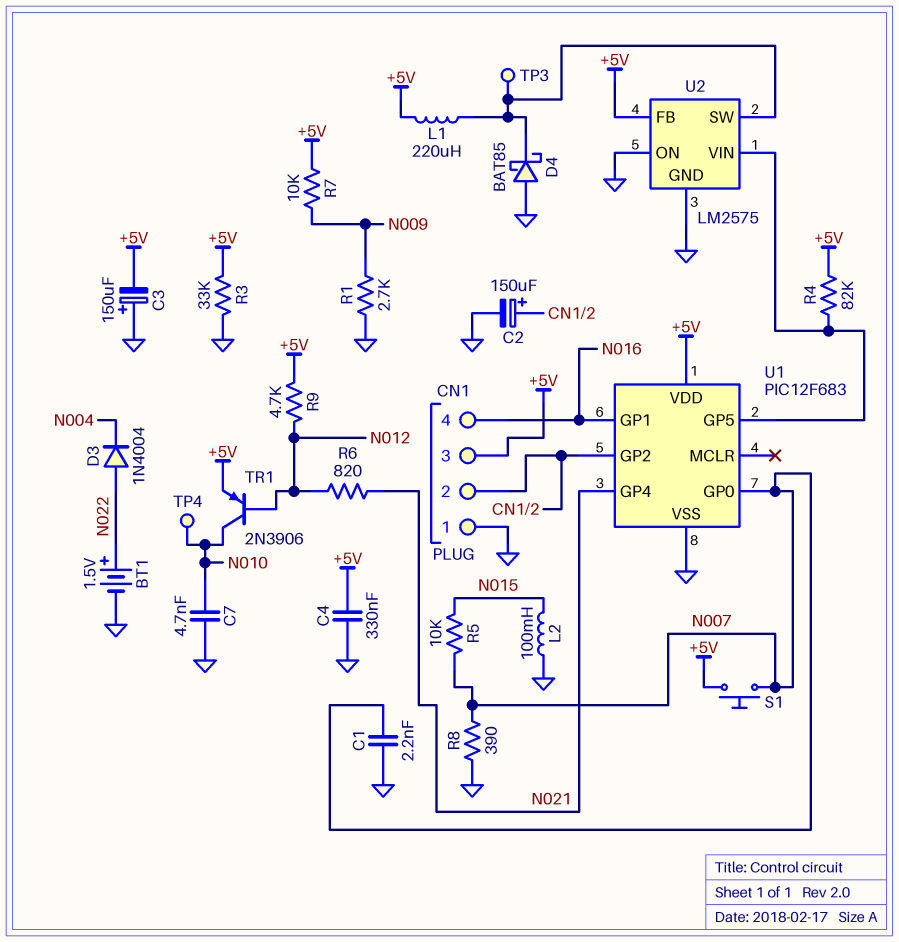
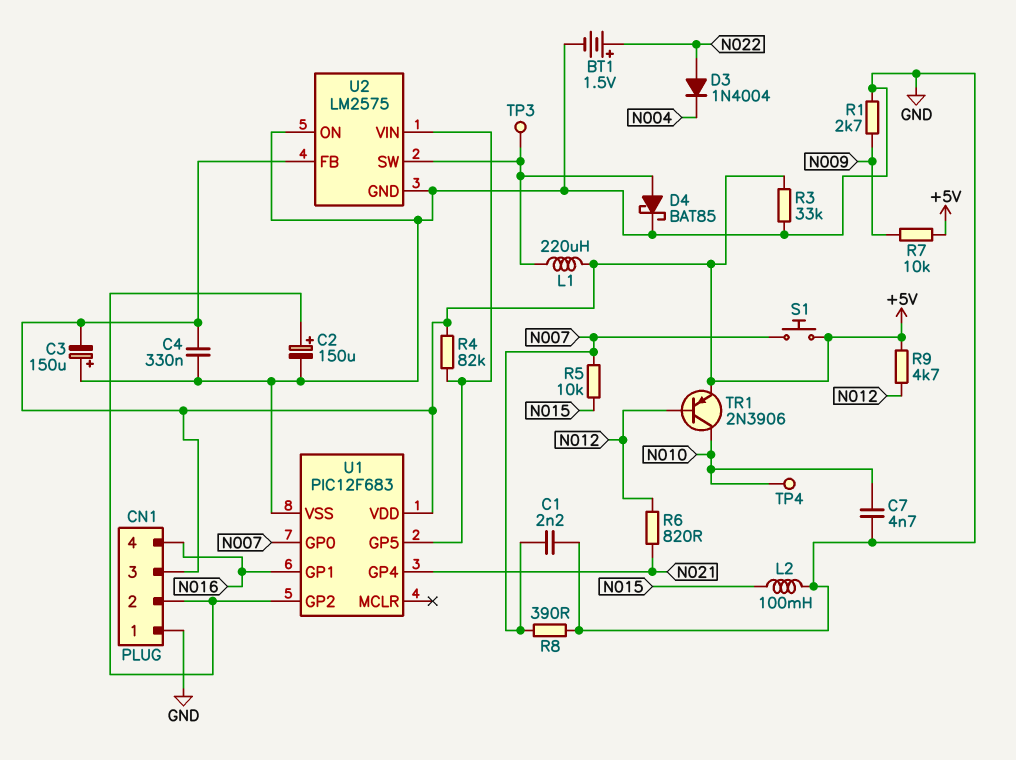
D4: schottky BAT85 (A GND, K U2/SW) -> schottky BAT85 (A U2/SW, K GND)

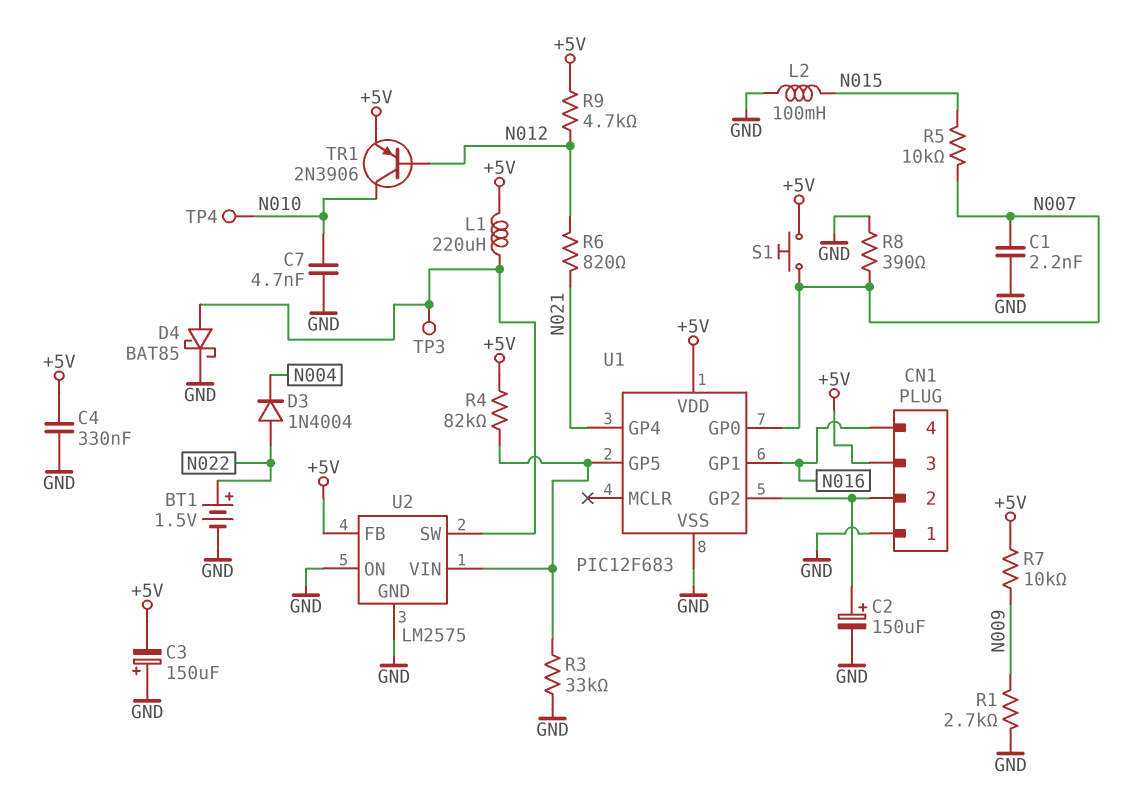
R3: 33k (+5V, GND) -> 33k (GND, U1/GP5)

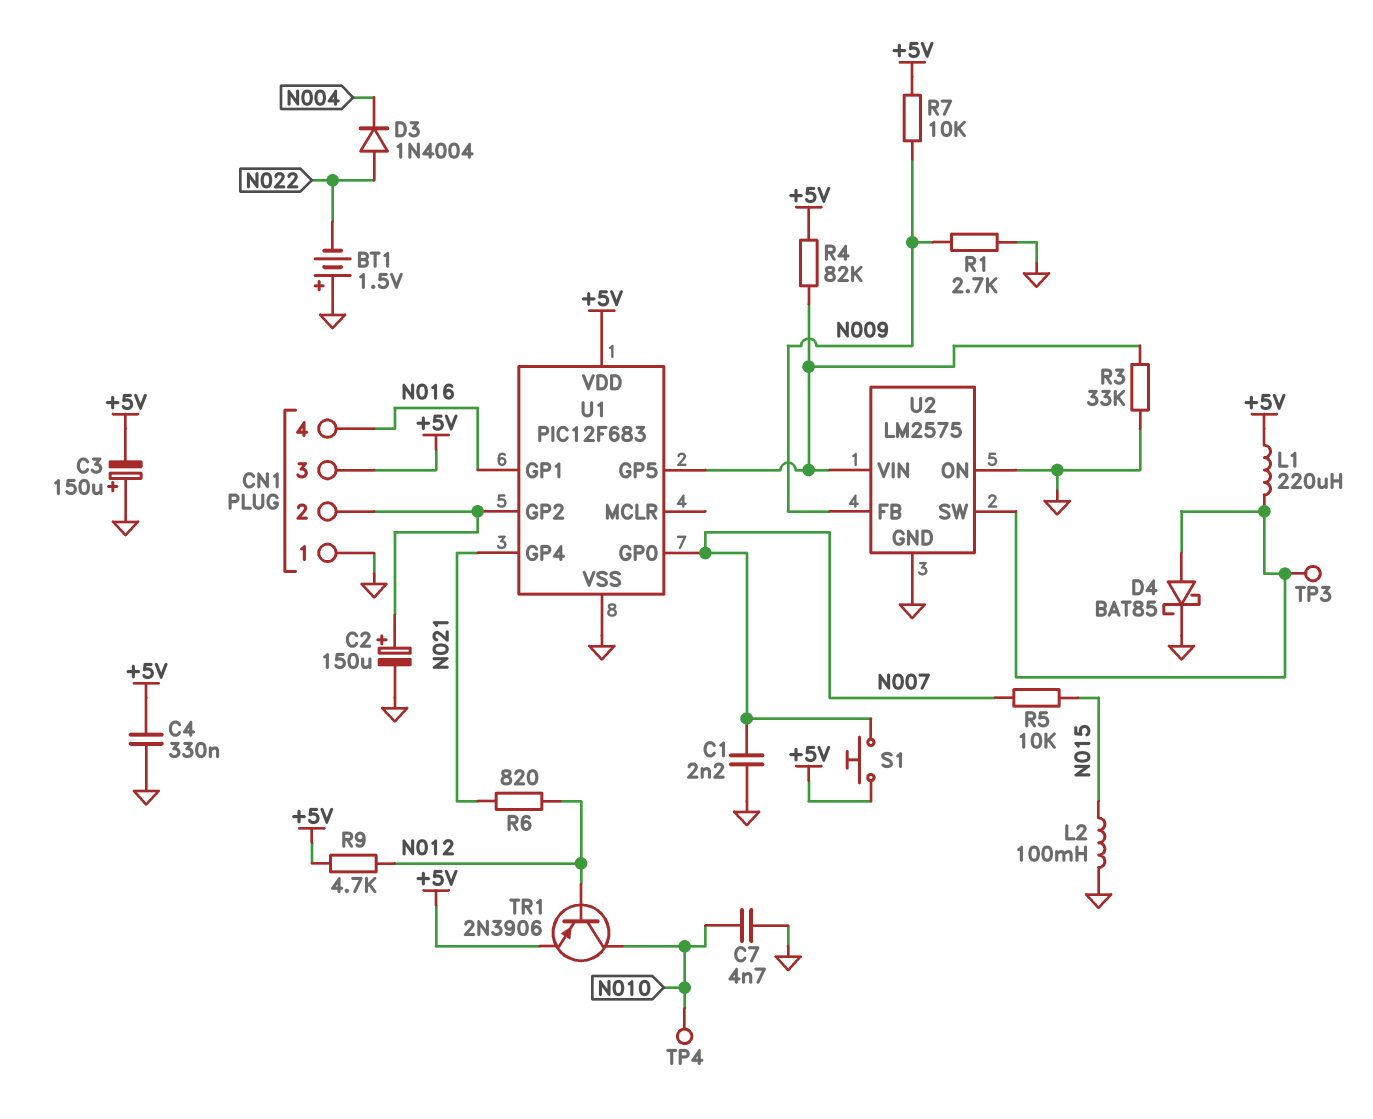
BT1: 1.5V (plus N022, minus GND) -> 1.5V (plus GND, minus N022)
R8: 390 (GND, N007) -> none
U2 pin FB: +5V -> N009

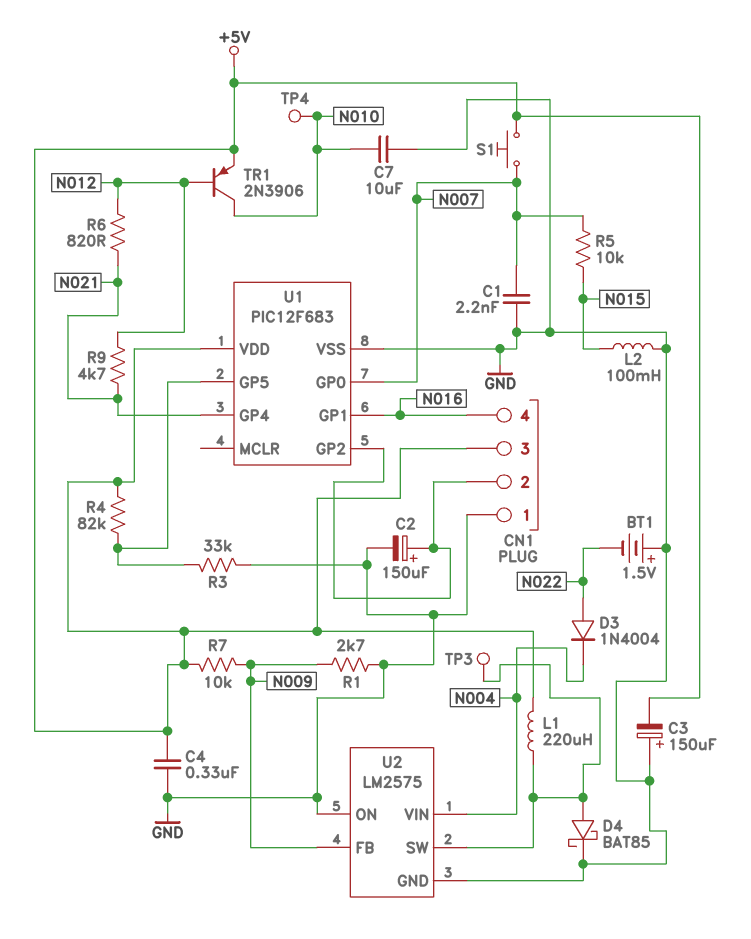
C7: 4.7nF (GND, N010) -> 10uF (GND, N010)
R9: 4.7k (+5V, N012) -> 4.7k (N012, N021)
U2 pin VIN: U1/GP5 -> N004

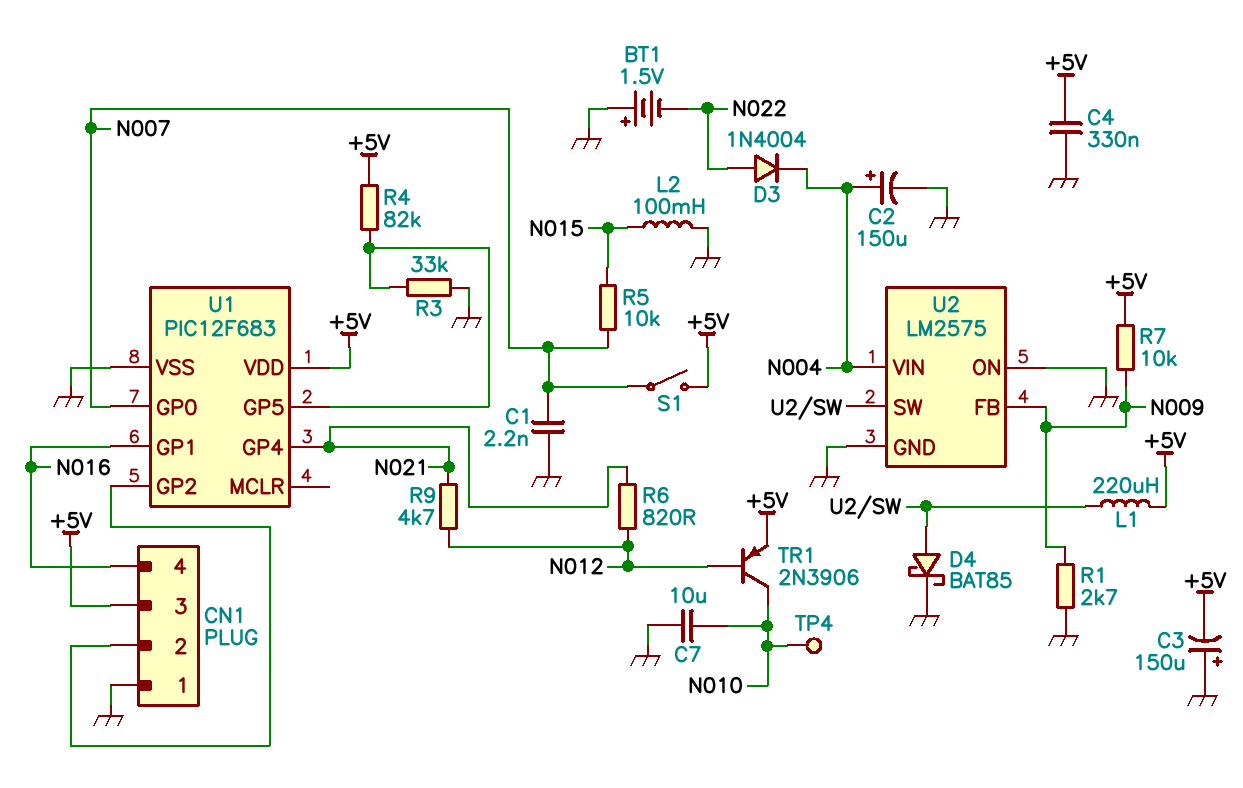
C2: 150uF (plus CN1/2, minus GND) -> 150uF (plus N004, minus GND)
S1: button (+5V, N007) -> switch (+5V, N007)
TP3: test point (U2/SW) -> none

